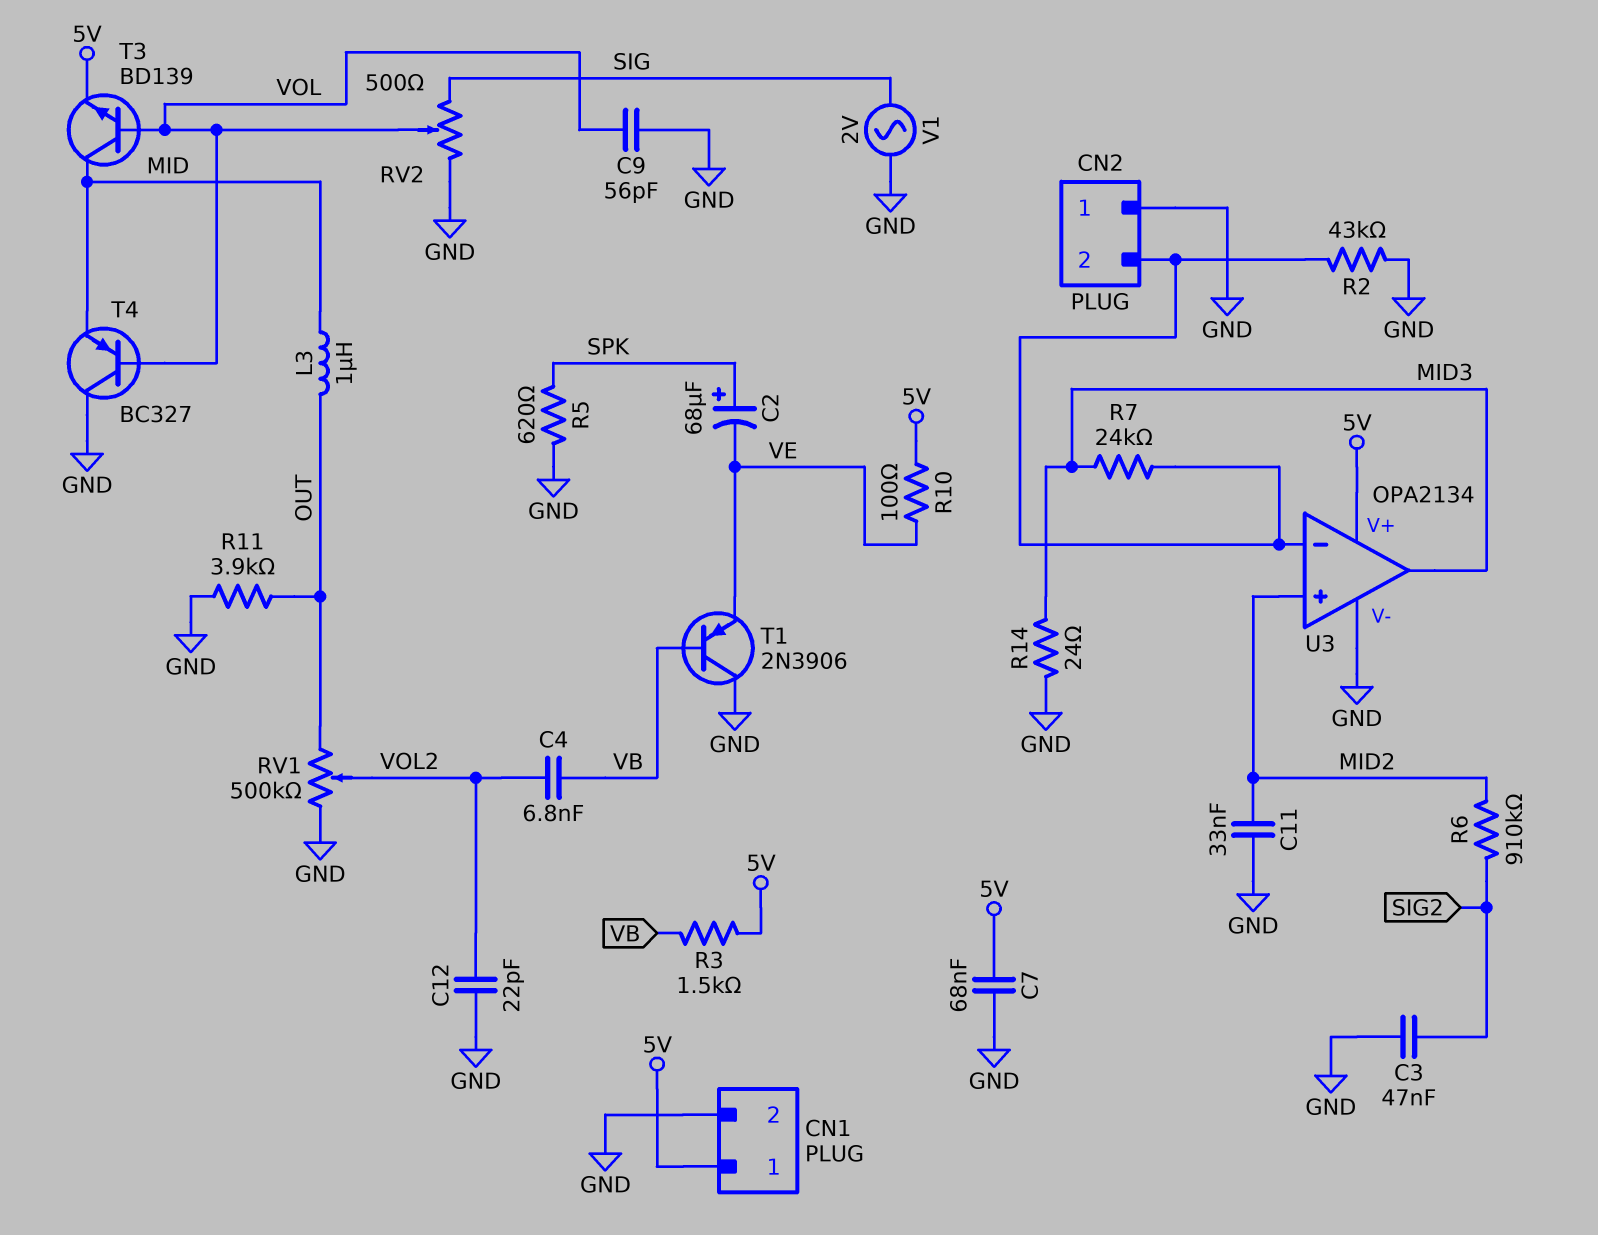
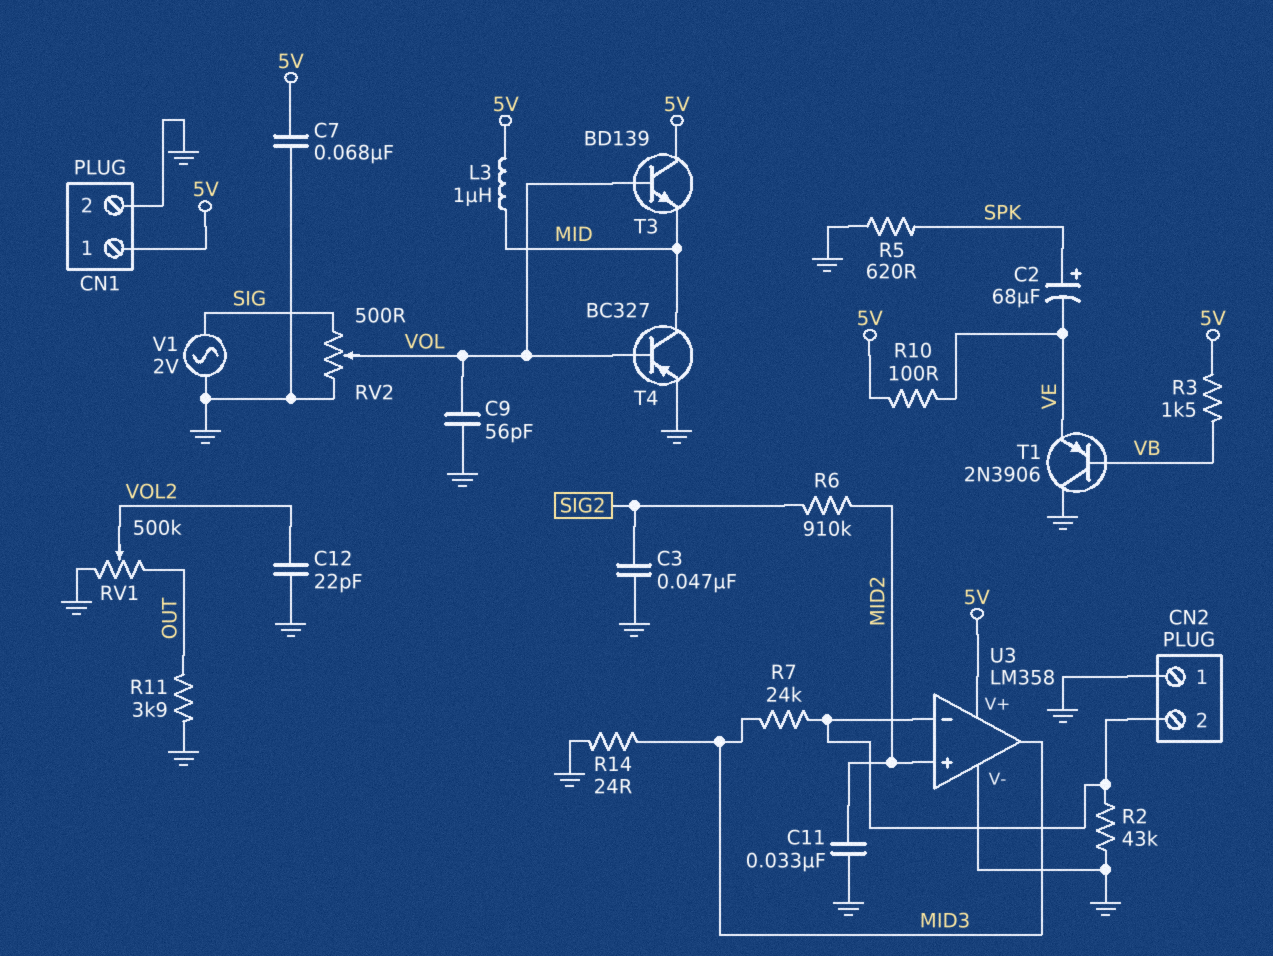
C4: 6.8nF (VB, VOL2) -> none
L3: 1uH (MID, OUT) -> 1uH (5V, MID)
T3: NPN BD139 (B VOL, C MID, E 5V) -> NPN BD139 (B VOL, C 5V, E MID)
T4: PNP BC327 (B VOL, C GND, E MID) -> PNP BC327 (B VOL, C MID, E GND)
U3: OPA2134 -> LM358

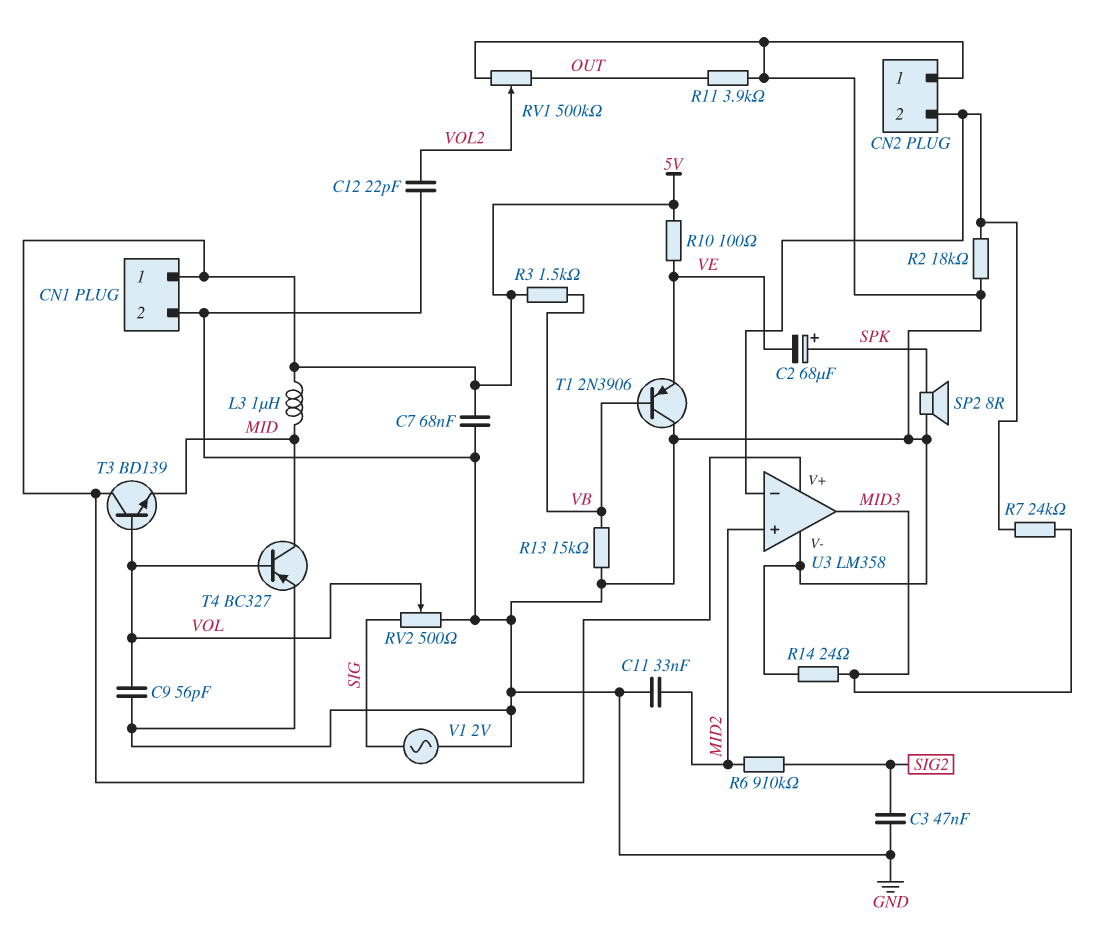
R2: 43k (CN2/2, GND) -> 18k (CN2/2, GND)
R5: 620 (GND, SPK) -> none
R13: none -> 15k (GND, VB)
SP2: none -> speaker 8R (GND, SPK)

